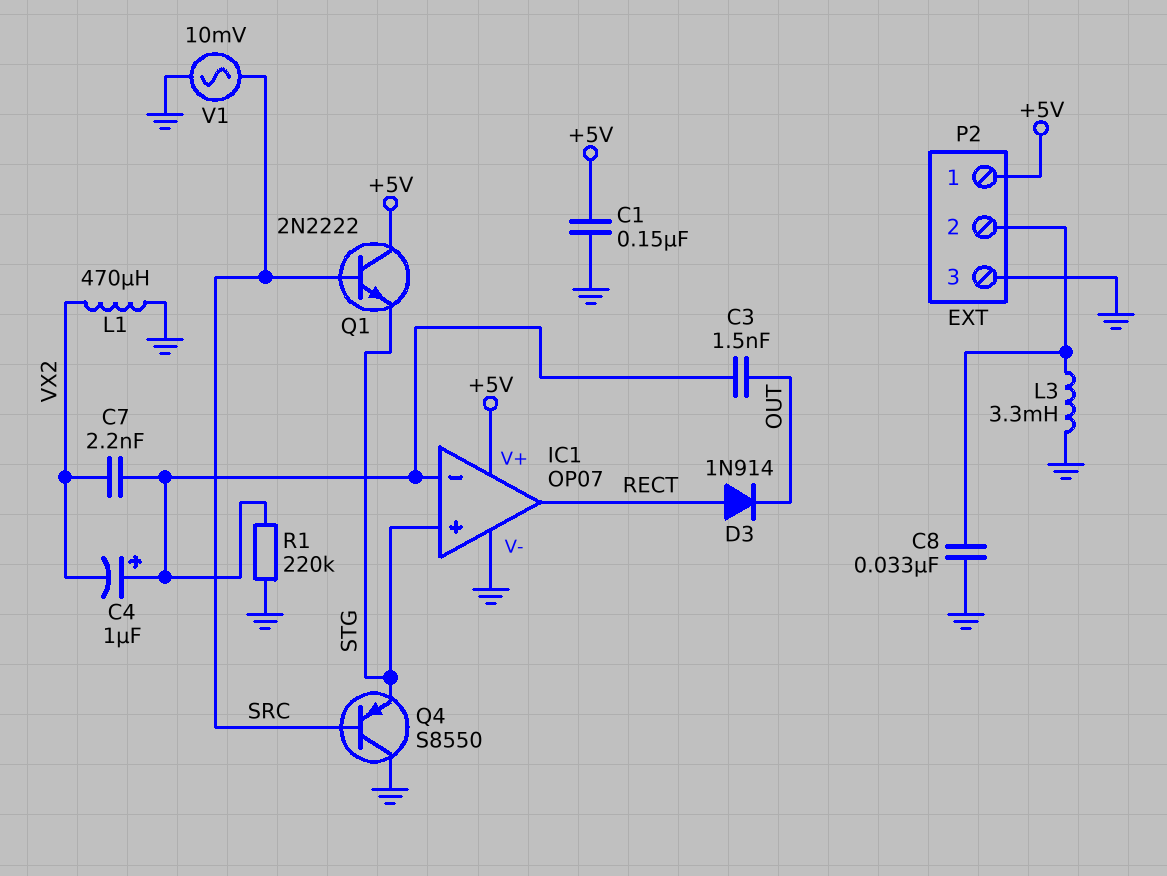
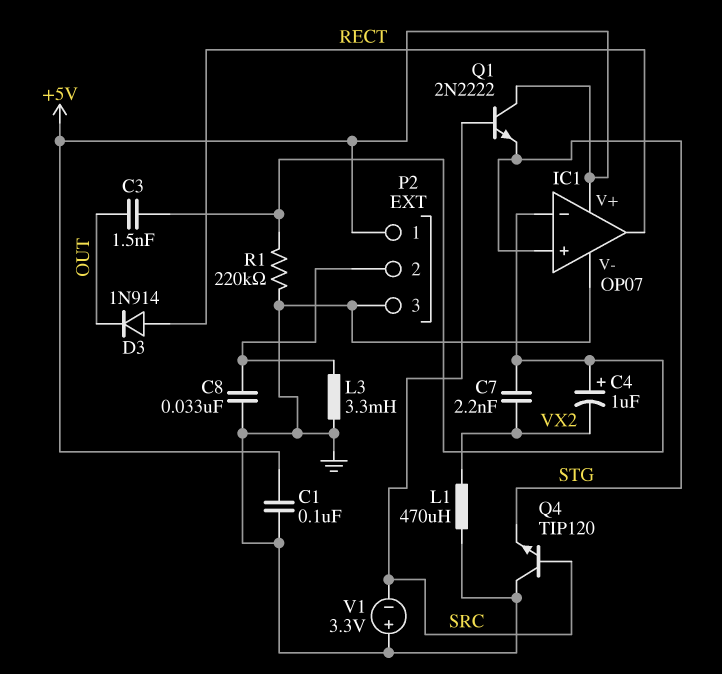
C1: 150nF (+5V, GND) -> 100nF (+5V, GND)
Q4: PNP S8550 (B SRC, C GND, E STG) -> NPN TIP120 (B SRC, C GND, E STG)
V1: AC 10mV (GND, SRC) -> 3.3V (plus GND, minus SRC)

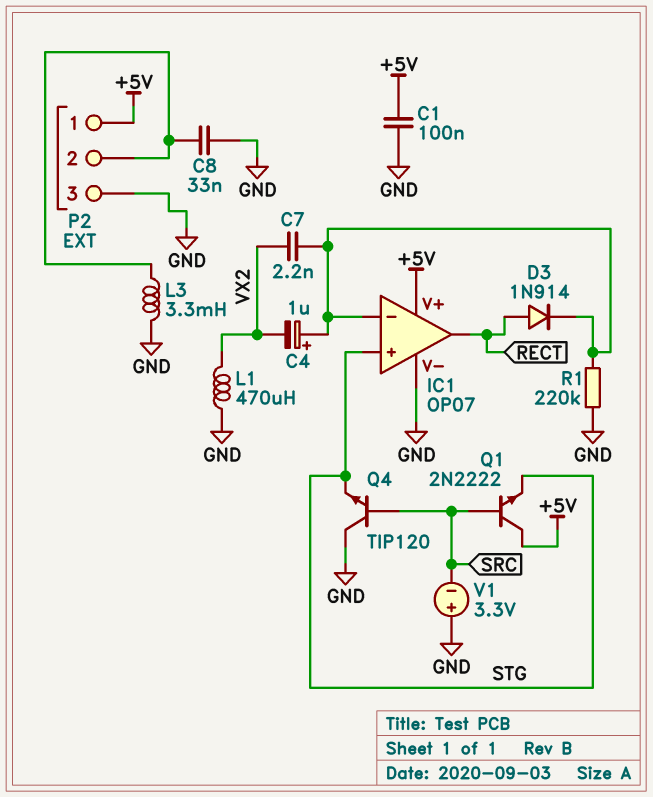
C3: 1.5nF (IC1/in-, OUT) -> none
D3: diode 1N914 (A RECT, K OUT) -> diode 1N914 (A RECT, K IC1/in-)

